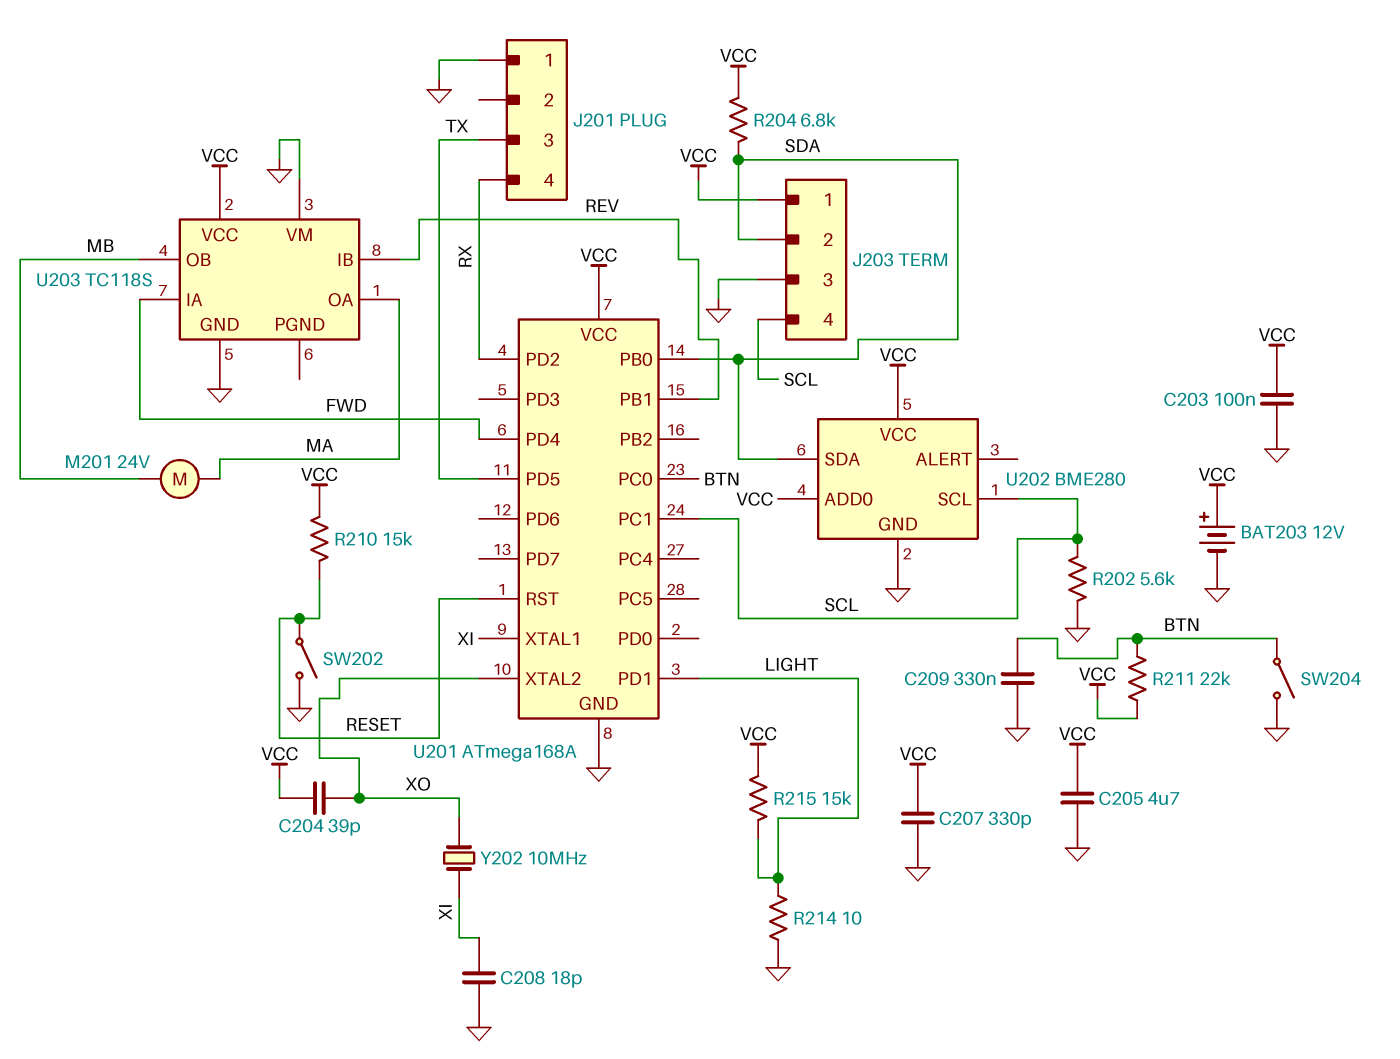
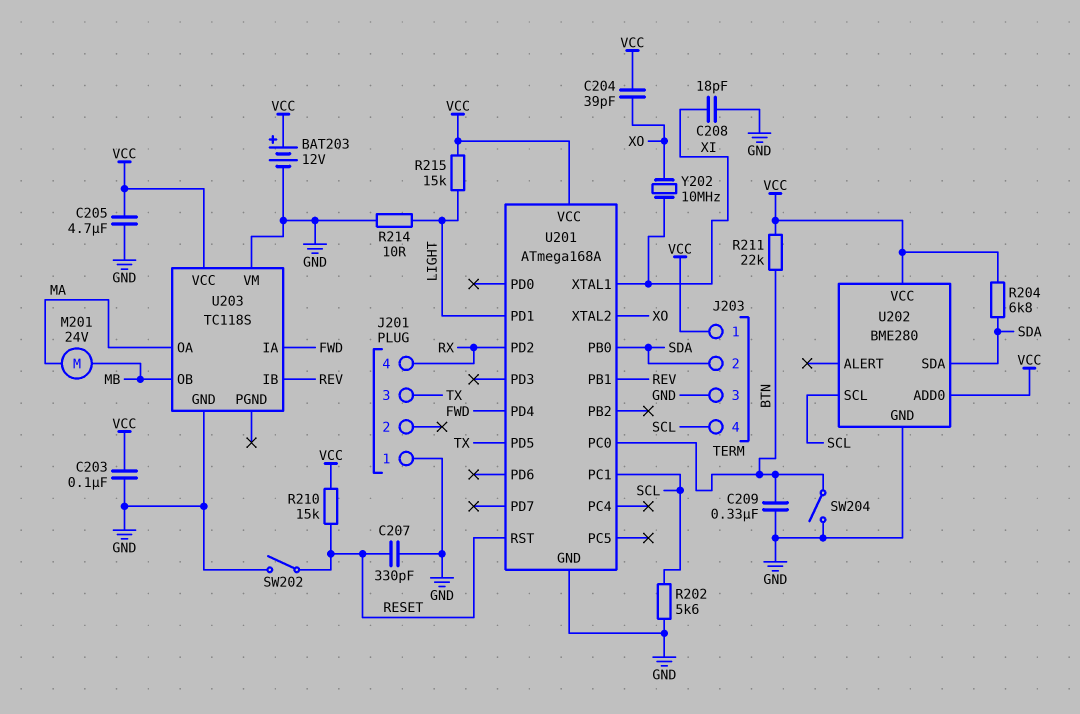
C207: 330pF (GND, VCC) -> 330pF (GND, RESET)

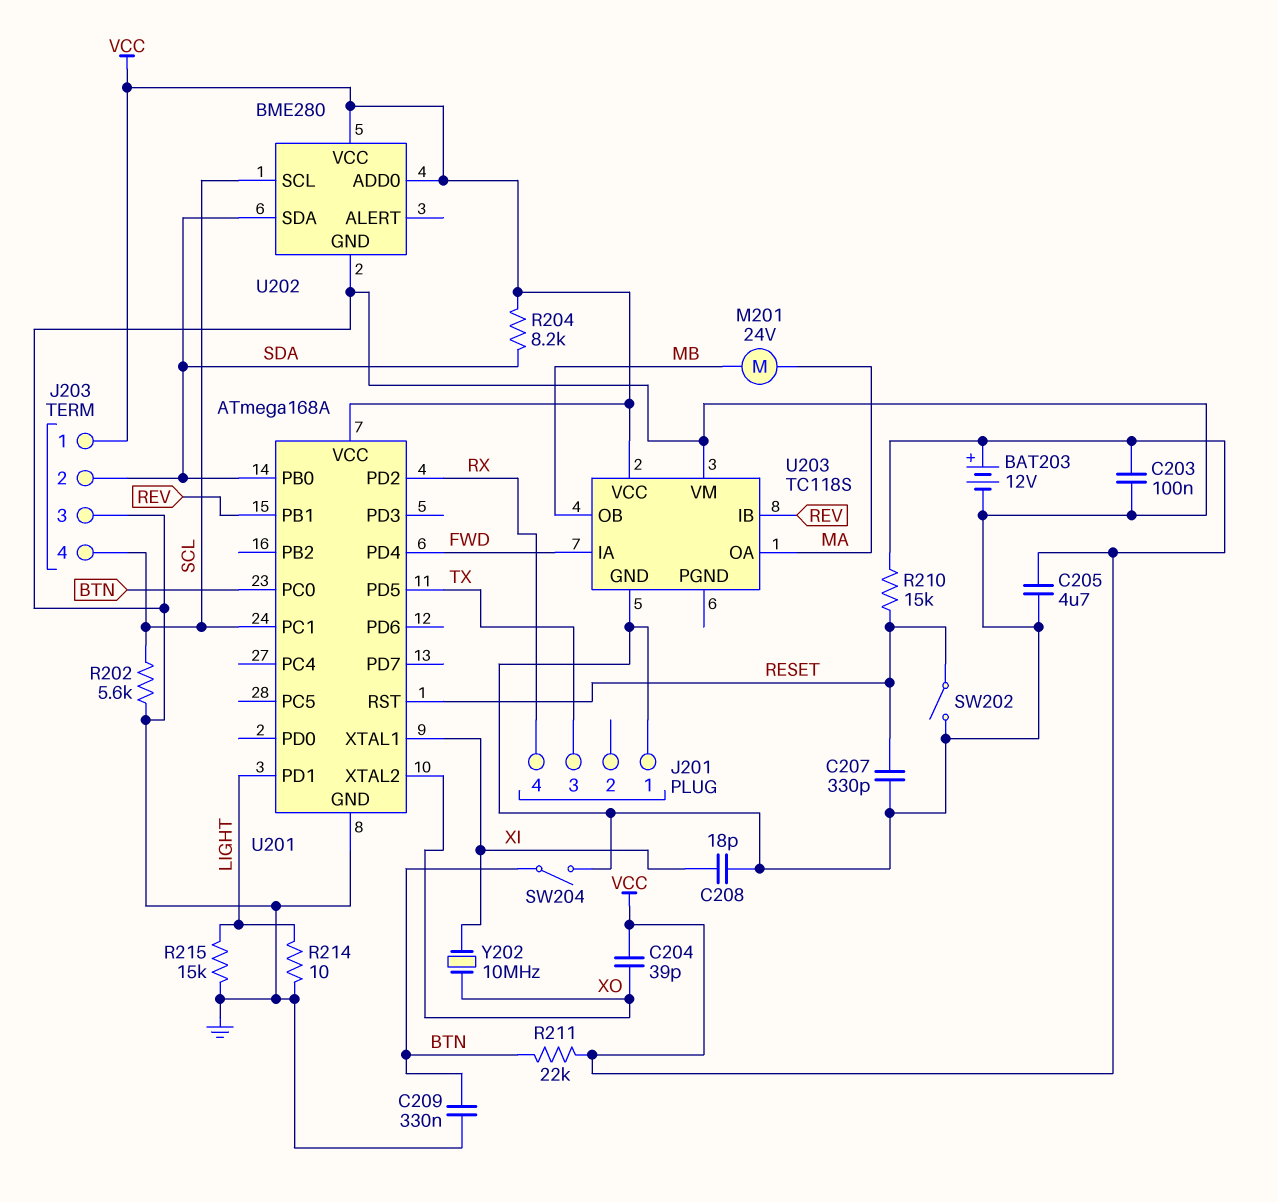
R204: 6.8k (SDA, VCC) -> 8.2k (SDA, VCC)
R215: 15k (LIGHT, VCC) -> 15k (GND, LIGHT)

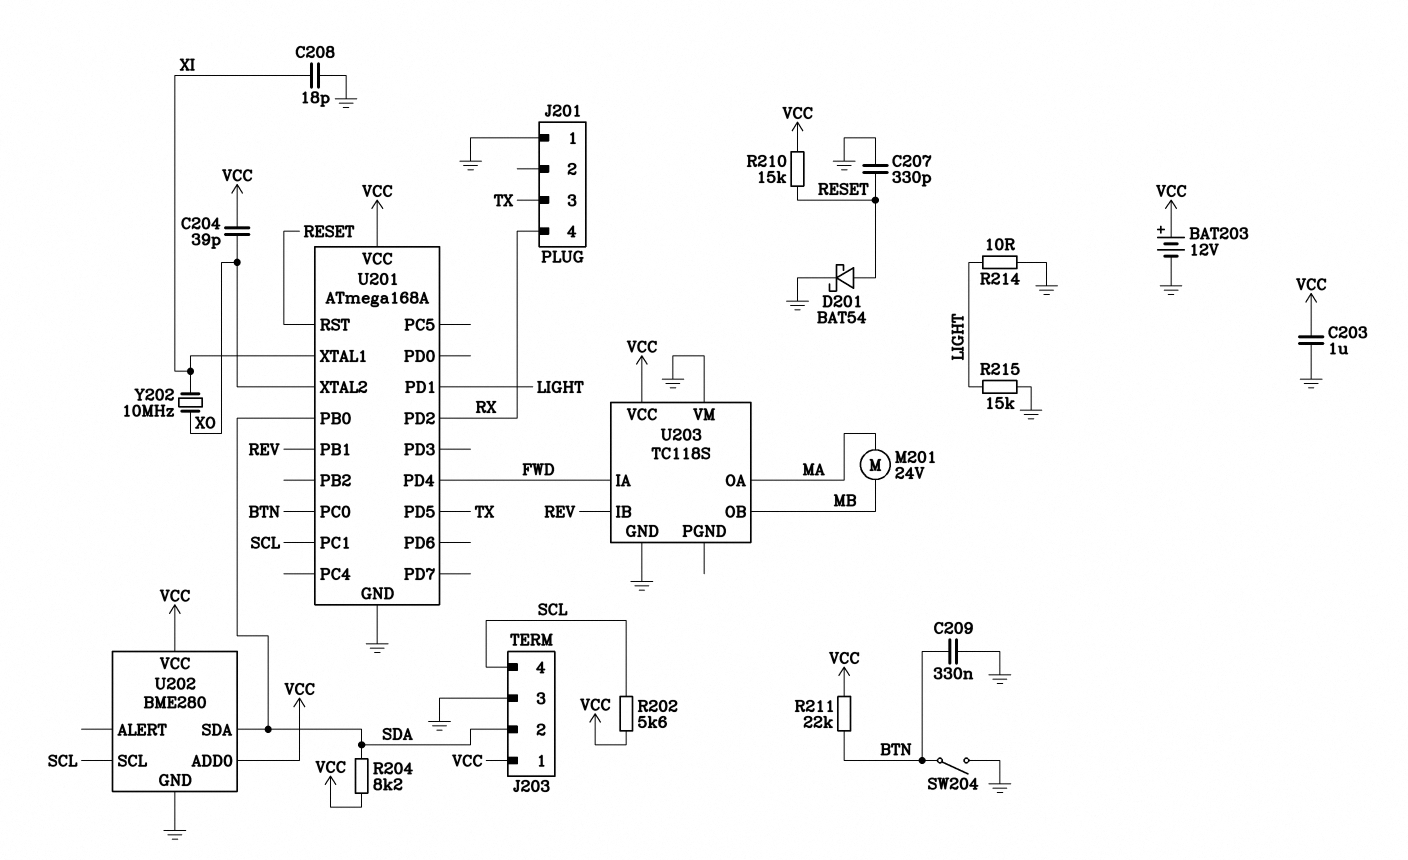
C203: 100nF (GND, VCC) -> 1uF (GND, VCC)
C205: 4.7uF (GND, VCC) -> none
D201: none -> schottky BAT54 (A RESET, K GND)
R202: 5.6k (GND, SCL) -> 5.6k (SCL, VCC)
SW202: switch (GND, RESET) -> none

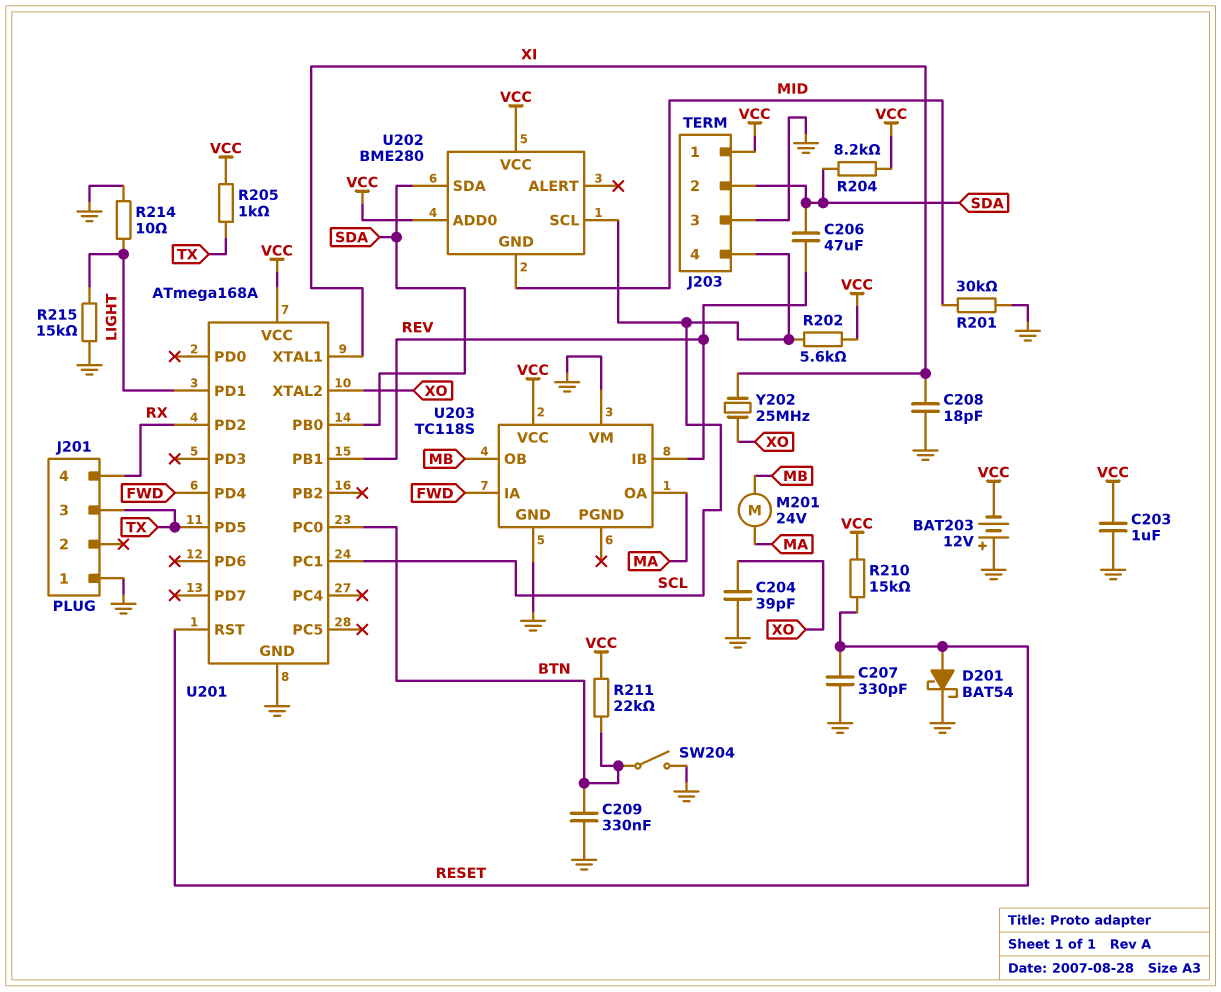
BAT203: 12V (plus VCC, minus GND) -> 12V (plus GND, minus VCC)
C204: 39pF (VCC, XO) -> 39pF (GND, XO)
C206: none -> 47uF (REV, SDA)
R201: none -> 30k (GND, MID)
R205: none -> 1k (TX, VCC)
U202 pin GND: GND -> MID
Y202: 10MHz (XI, XO) -> 25MHz (XI, XO)

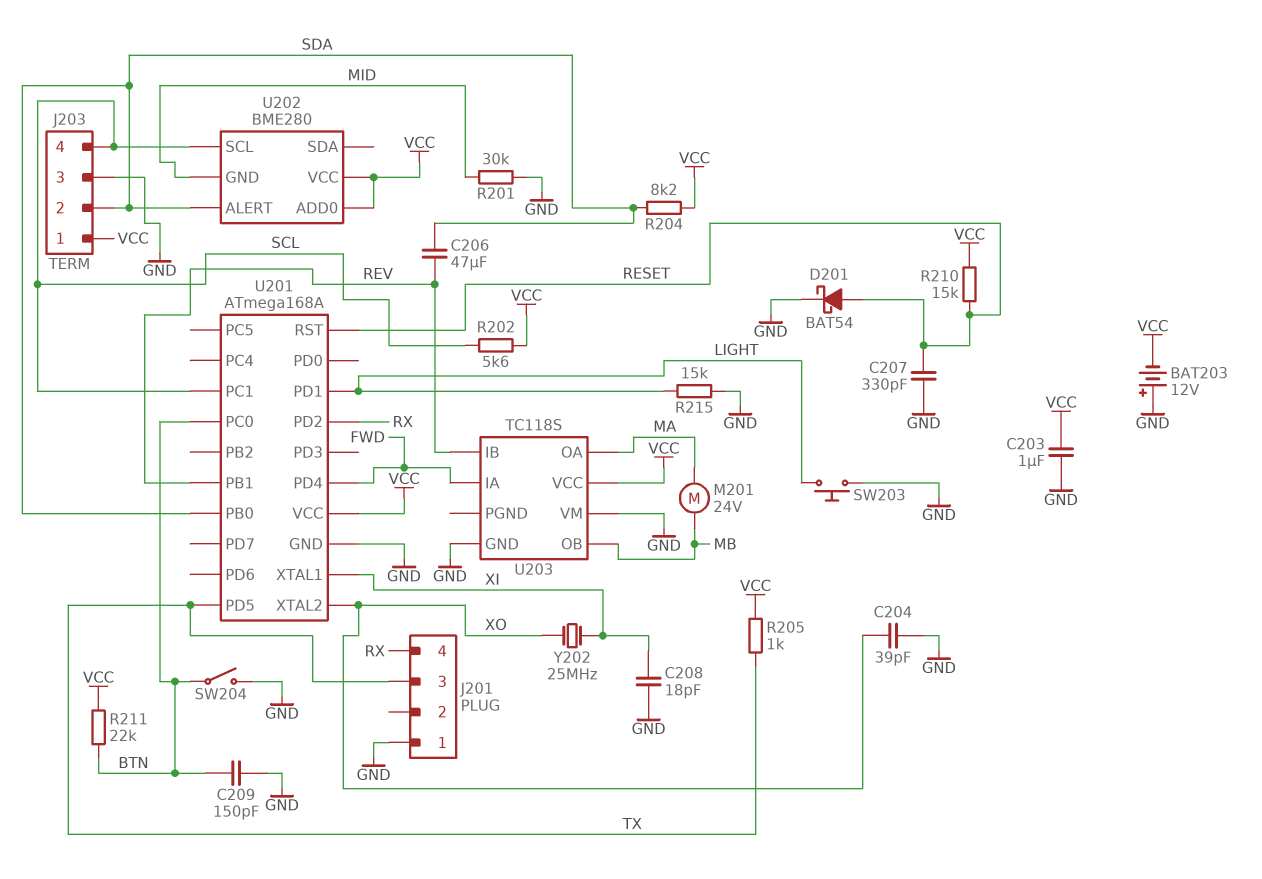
C209: 330nF (BTN, GND) -> 150pF (BTN, GND)
R214: 10 (GND, LIGHT) -> none
SW203: none -> button (GND, LIGHT)
U202 pin ALERT: none -> SDA
U202 pin SDA: SDA -> none

